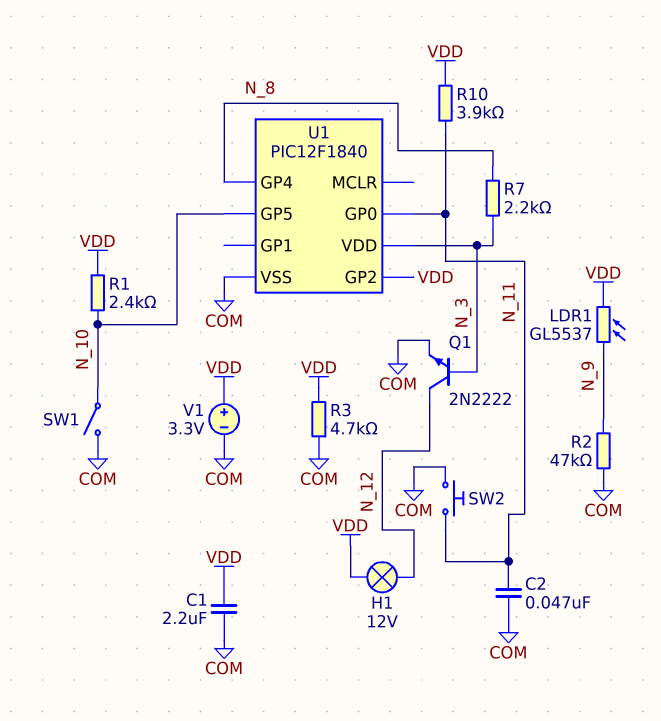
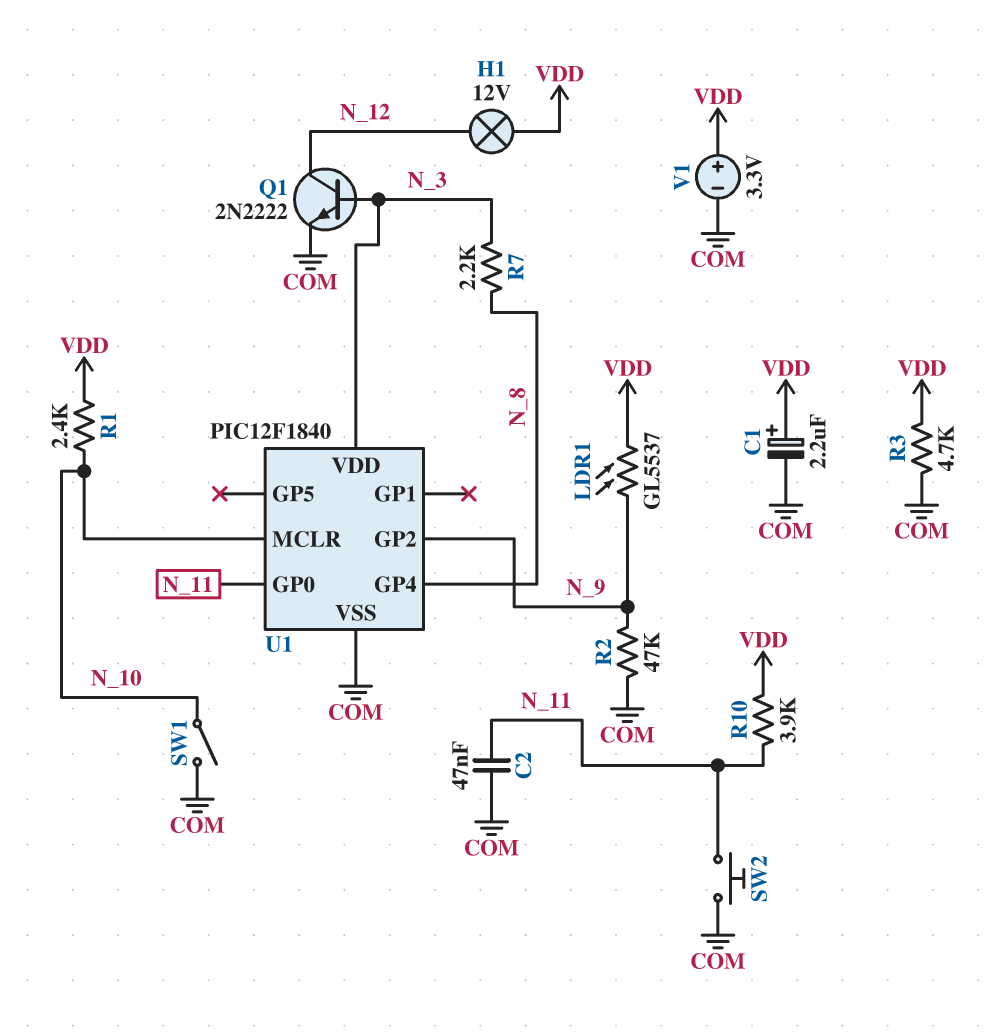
C1: 2.2uF (COM, VDD) -> 2.2uF (plus VDD, minus COM)
U1 pin GP2: VDD -> N_9
U1 pin GP5: N_10 -> none
U1 pin MCLR: none -> N_10

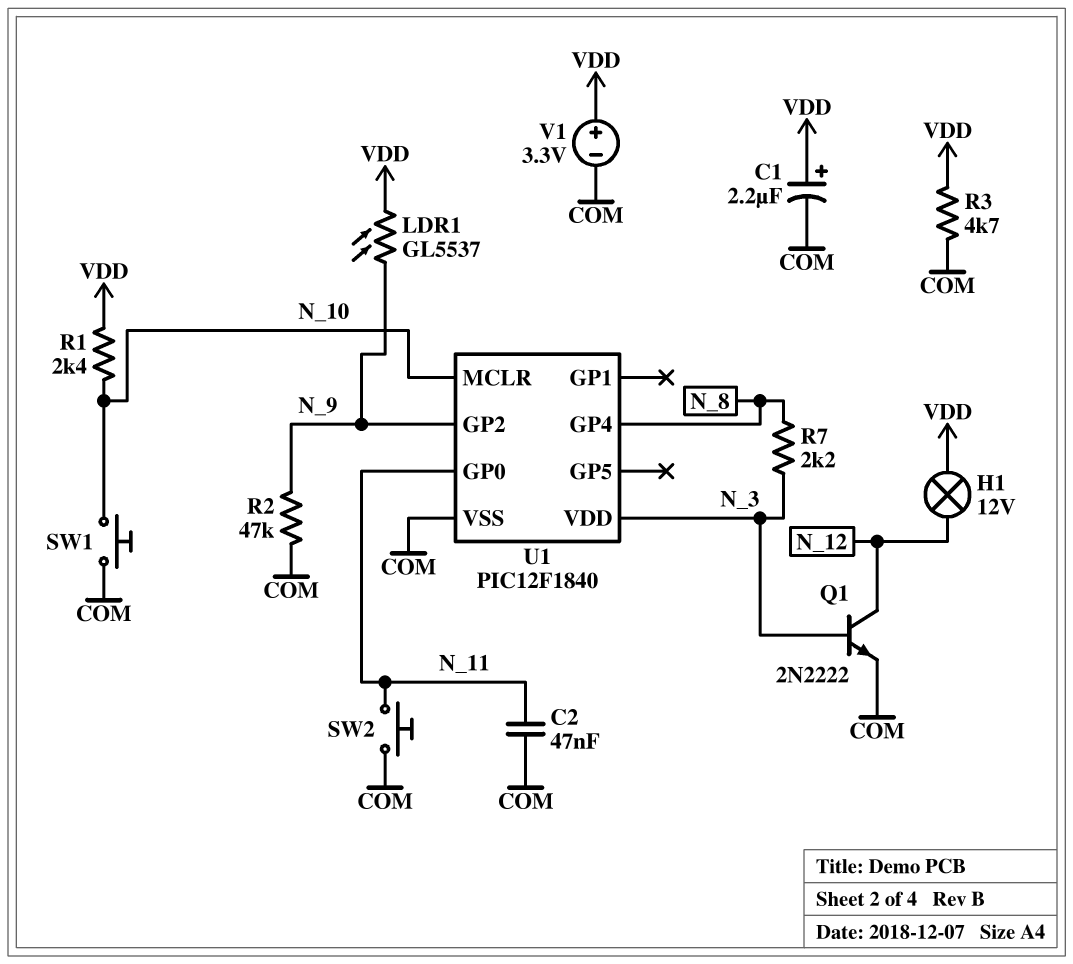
R10: 3.9k (N_11, VDD) -> none
SW1: switch (COM, N_10) -> button (COM, N_10)

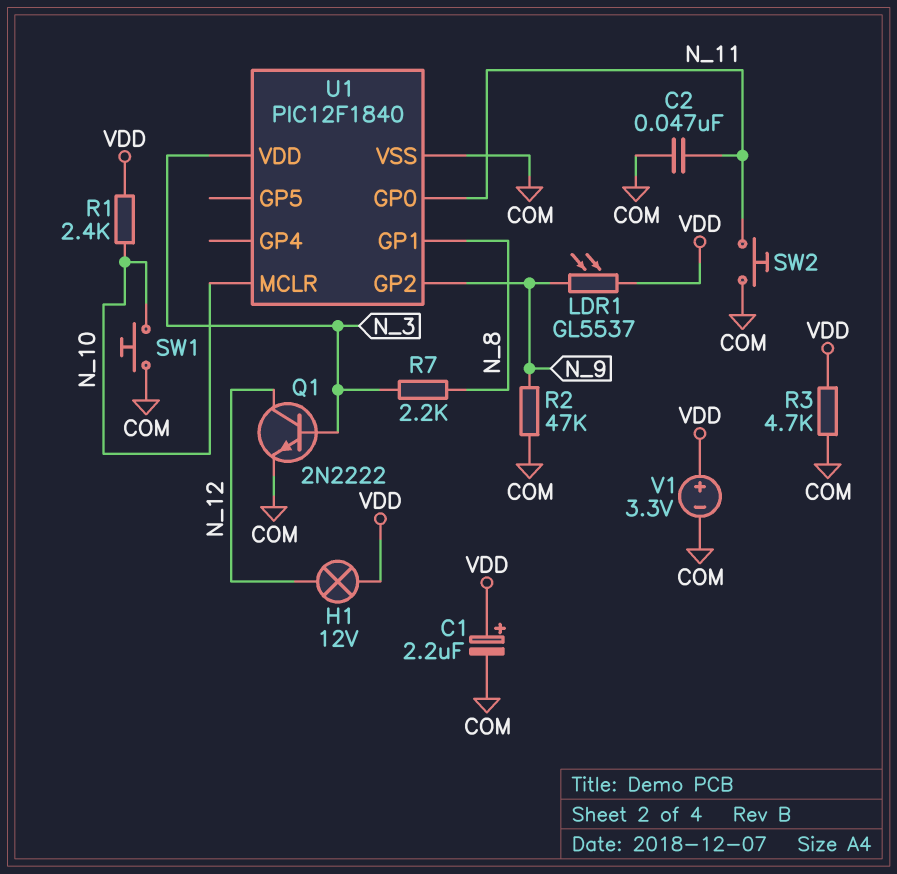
U1 pin GP1: none -> N_8
U1 pin GP4: N_8 -> none

